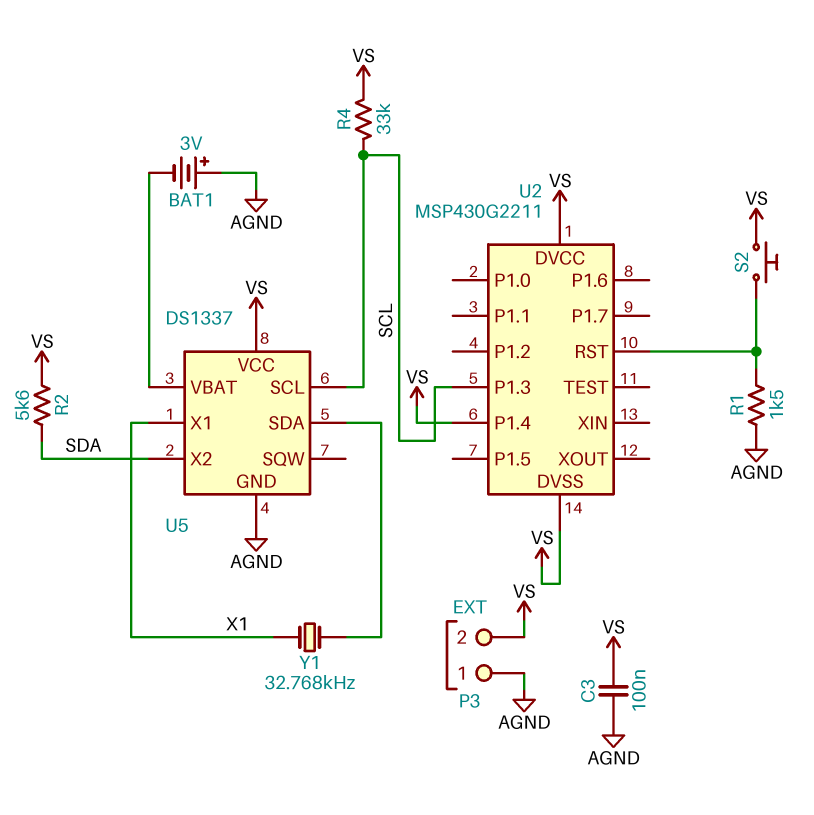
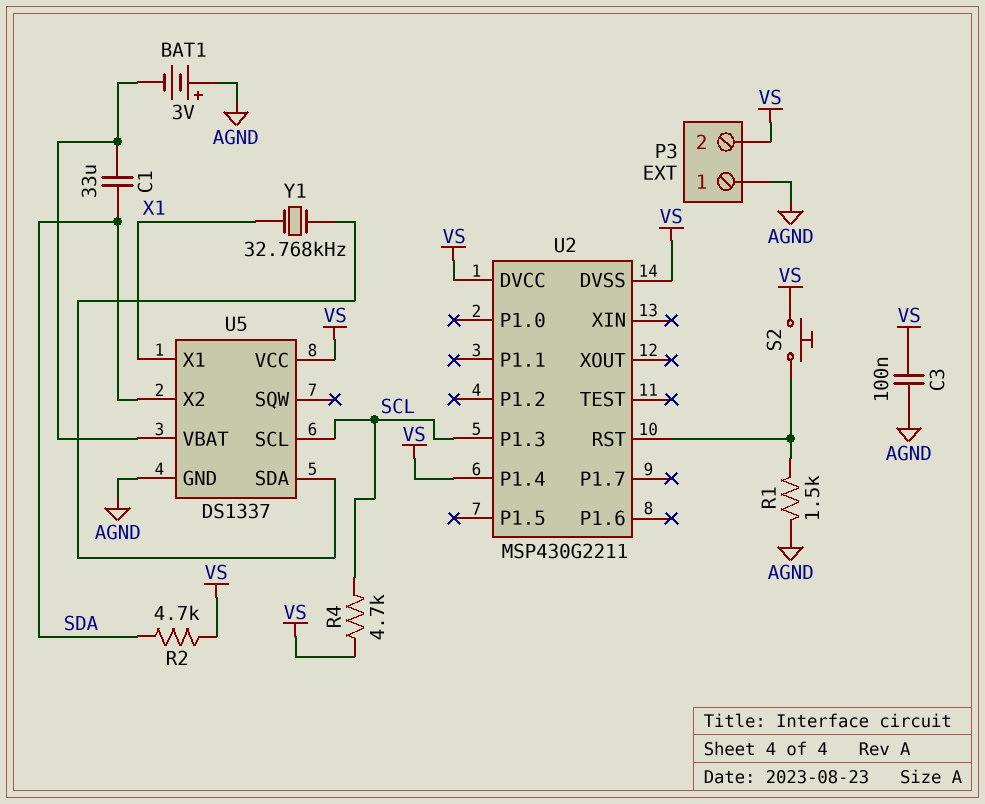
C1: none -> 33uF (SDA, U5/VBAT)
R2: 5.6k (SDA, VS) -> 4.7k (SDA, VS)
R4: 33k (SCL, VS) -> 4.7k (SCL, VS)

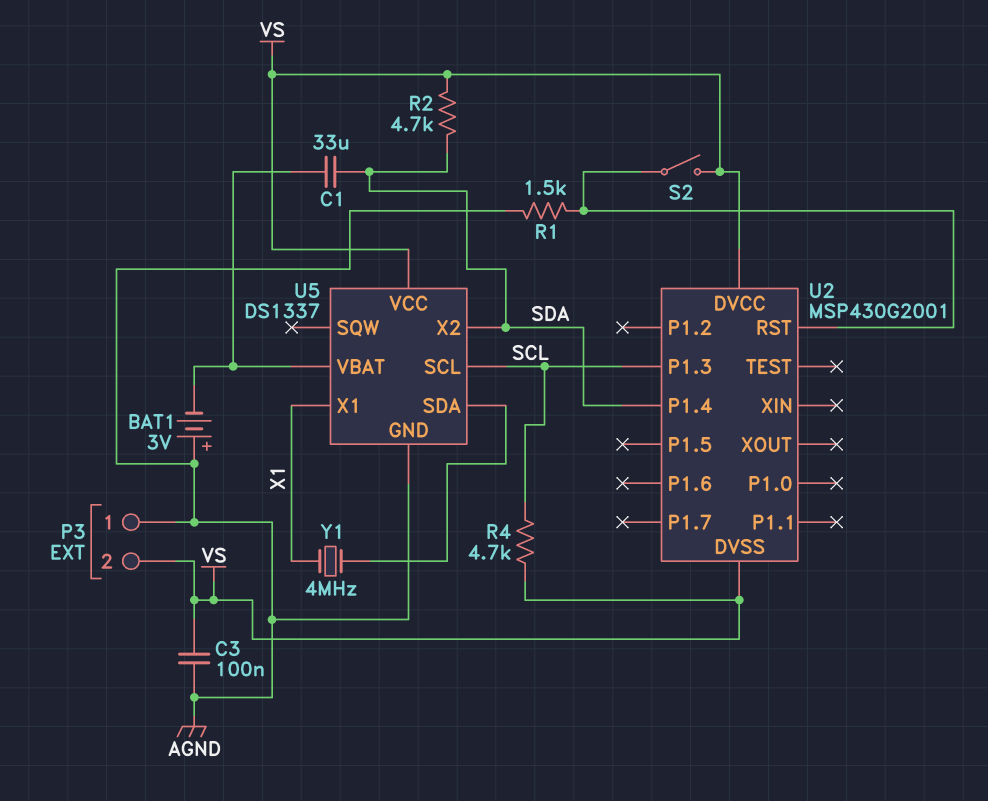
S2: button (U2/RST, VS) -> switch (U2/RST, VS)
U2: MSP430G2211 -> MSP430G2001
U2 pin P1.4: VS -> SDA
Y1: 32.768kHz (U5/SDA, X1) -> 4MHz (U5/SDA, X1)

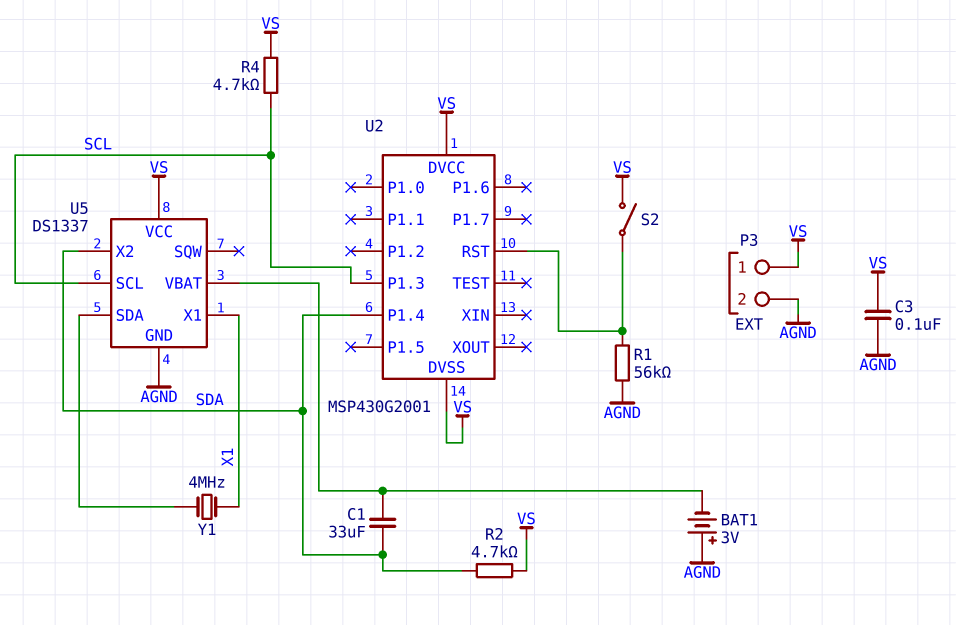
P3 pin 1: AGND -> VS
P3 pin 2: VS -> AGND
R1: 1.5k (AGND, U2/RST) -> 56k (AGND, U2/RST)

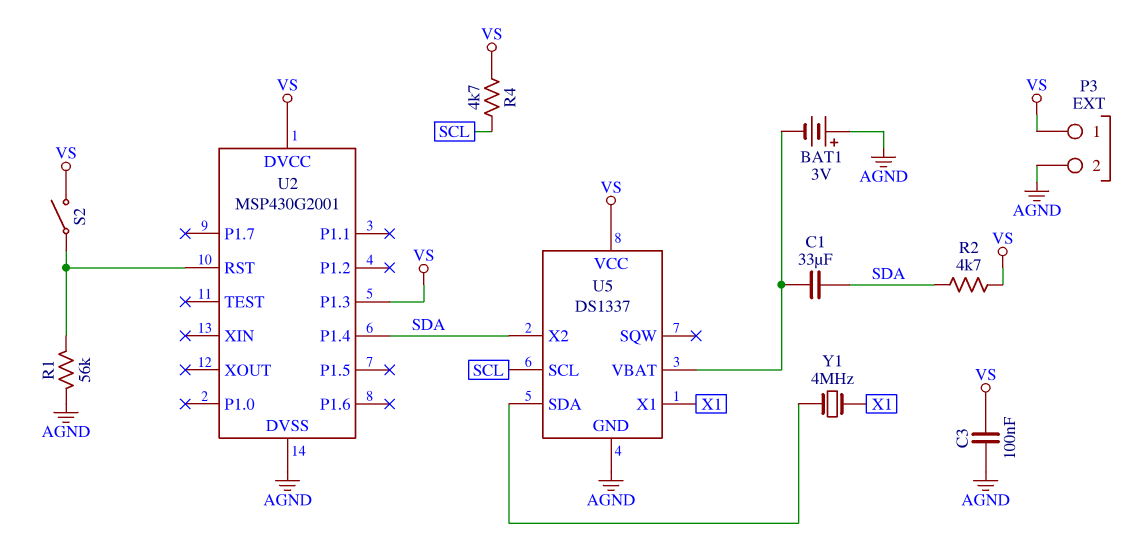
U2 pin DVSS: VS -> AGND
U2 pin P1.3: SCL -> VS

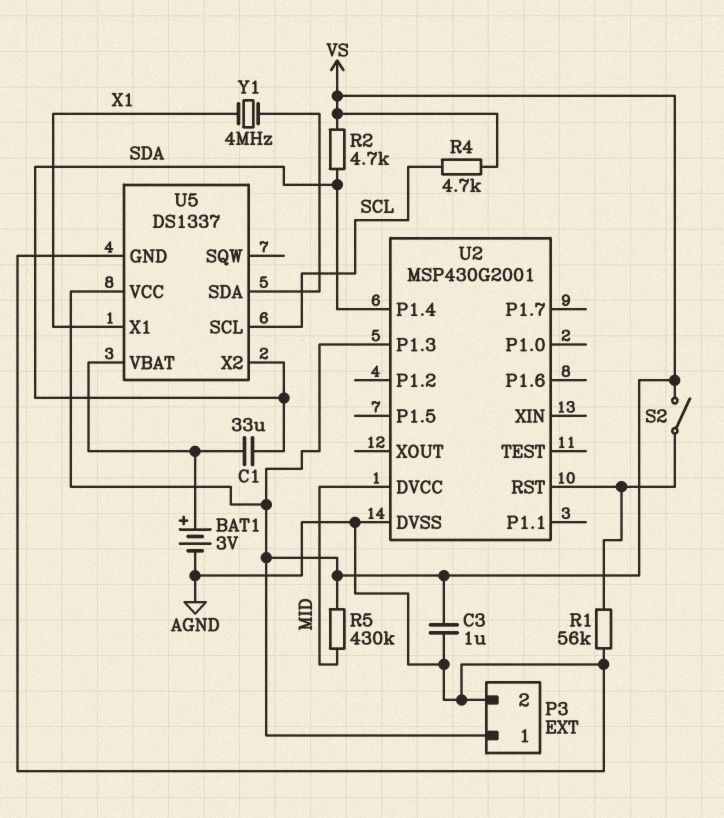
BAT1: 3V (plus AGND, minus U5/VBAT) -> 3V (plus U5/VBAT, minus AGND)
C3: 100nF (AGND, VS) -> 1uF (AGND, VS)
R5: none -> 430k (MID, VS)
U2 pin DVCC: VS -> MID

